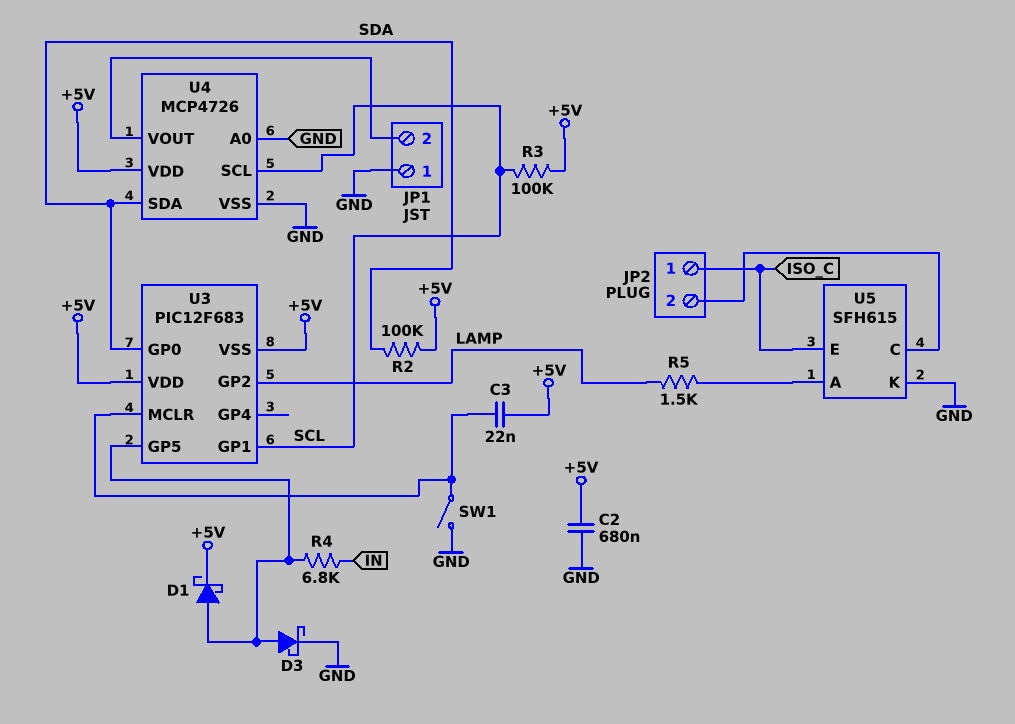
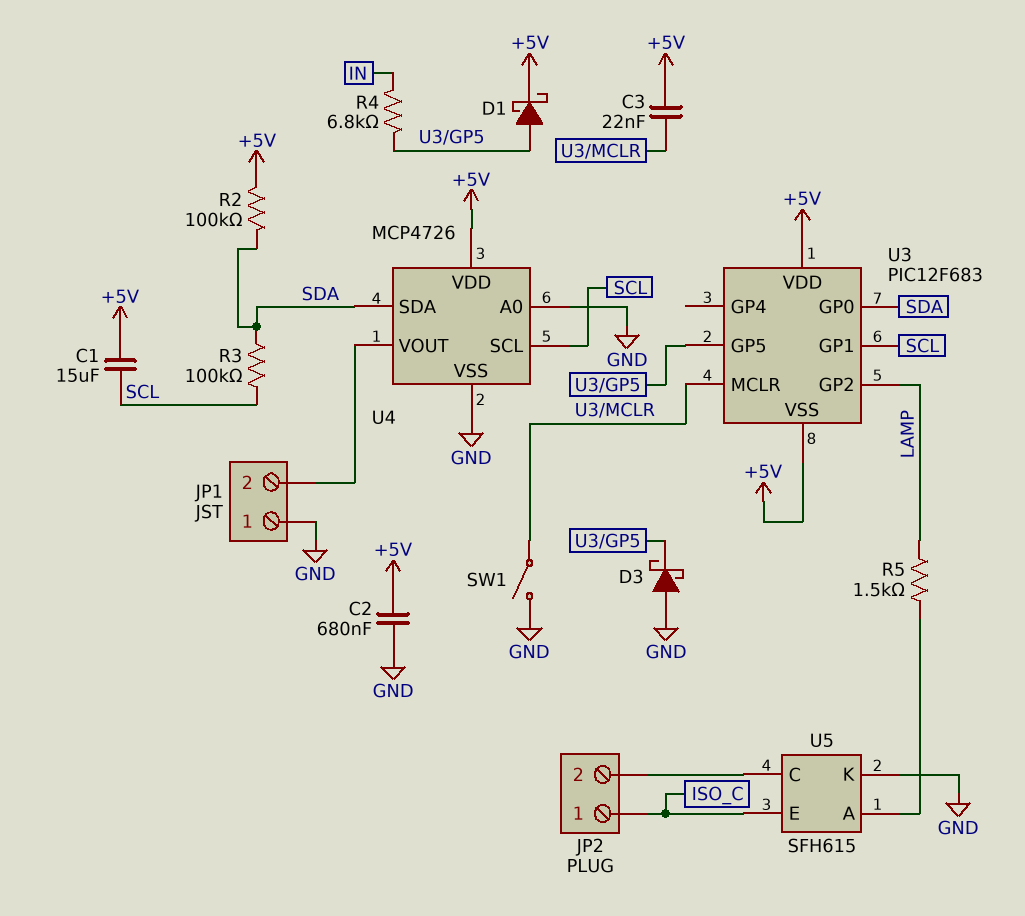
C1: none -> 15uF (+5V, SCL)
D3: schottky (A U3/GP5, K GND) -> schottky (A GND, K U3/GP5)
R3: 100k (+5V, SCL) -> 100k (SCL, SDA)

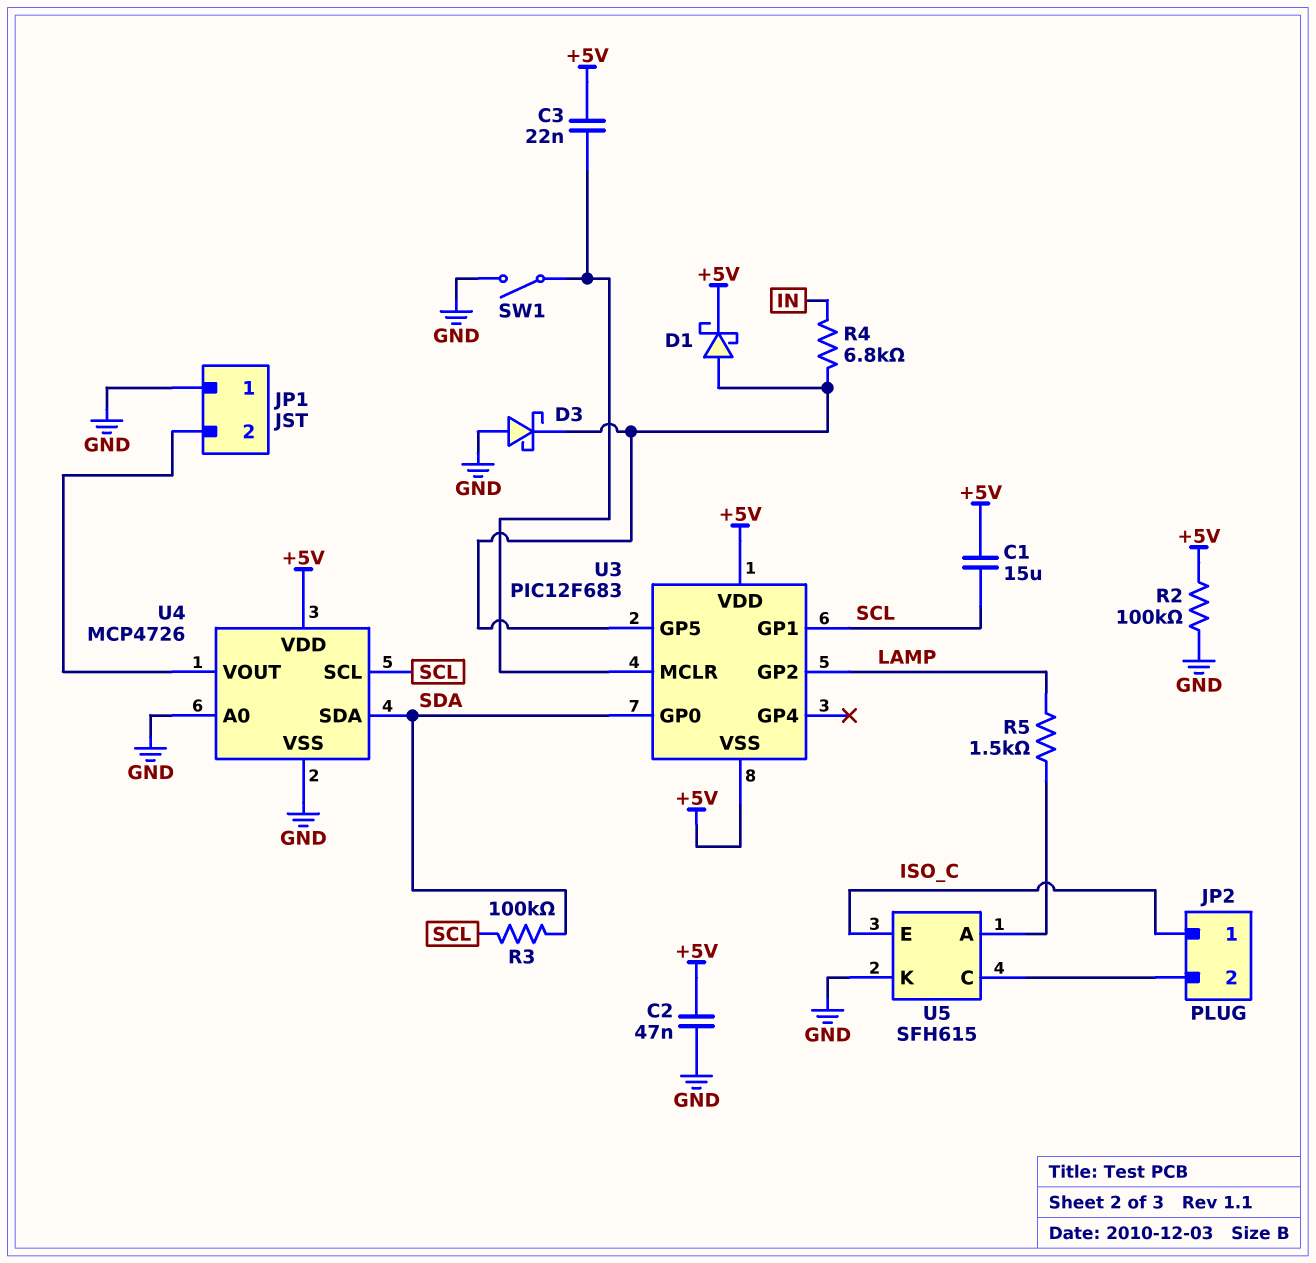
C2: 680nF (+5V, GND) -> 47nF (+5V, GND)
R2: 100k (+5V, SDA) -> 100k (+5V, GND)

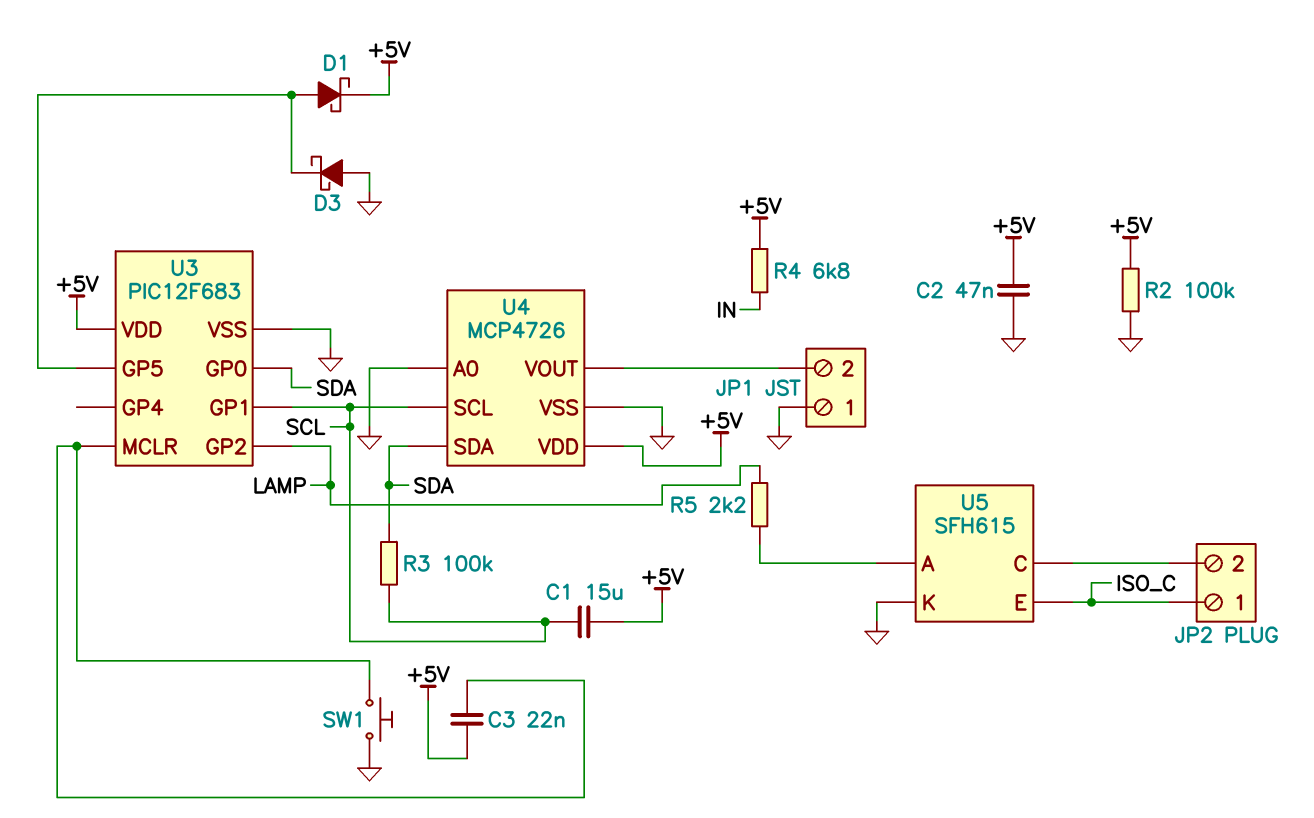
R4: 6.8k (IN, U3/GP5) -> 6.8k (+5V, IN)
R5: 1.5k (LAMP, U5/A) -> 2.2k (LAMP, U5/A)
SW1: switch (GND, U3/MCLR) -> button (GND, U3/MCLR)
U3 pin VSS: +5V -> GND

